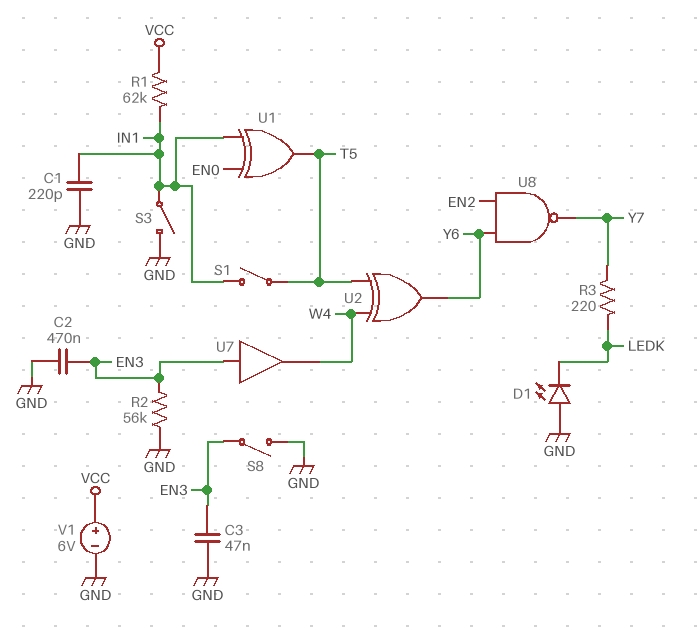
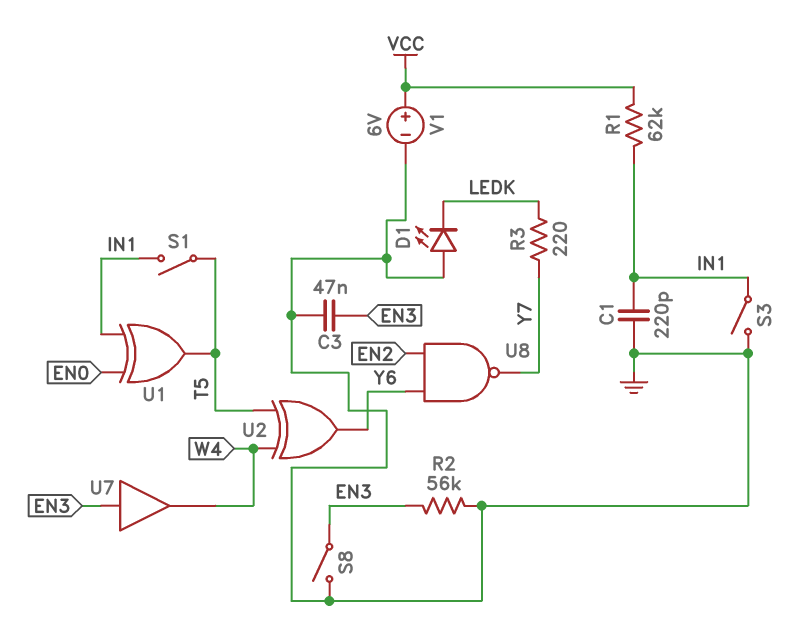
C2: 470nF (EN3, GND) -> none

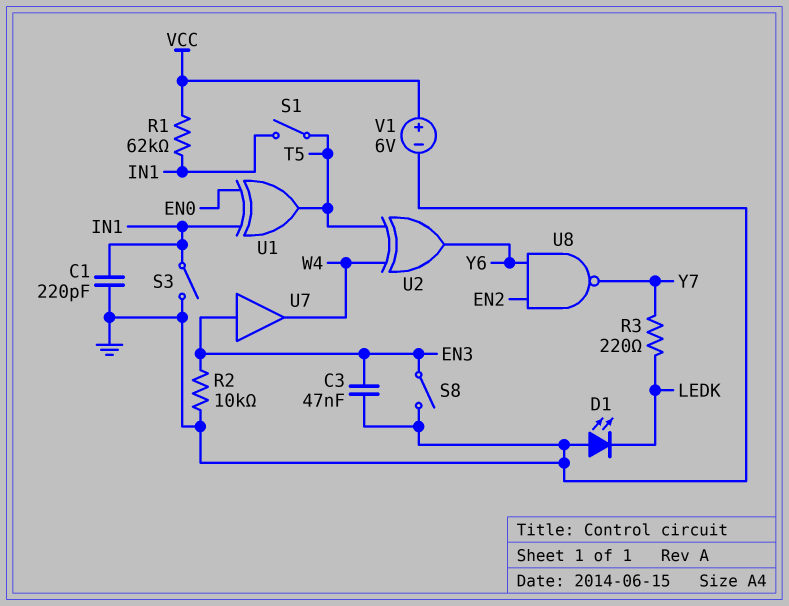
R2: 56k (EN3, GND) -> 10k (EN3, GND)

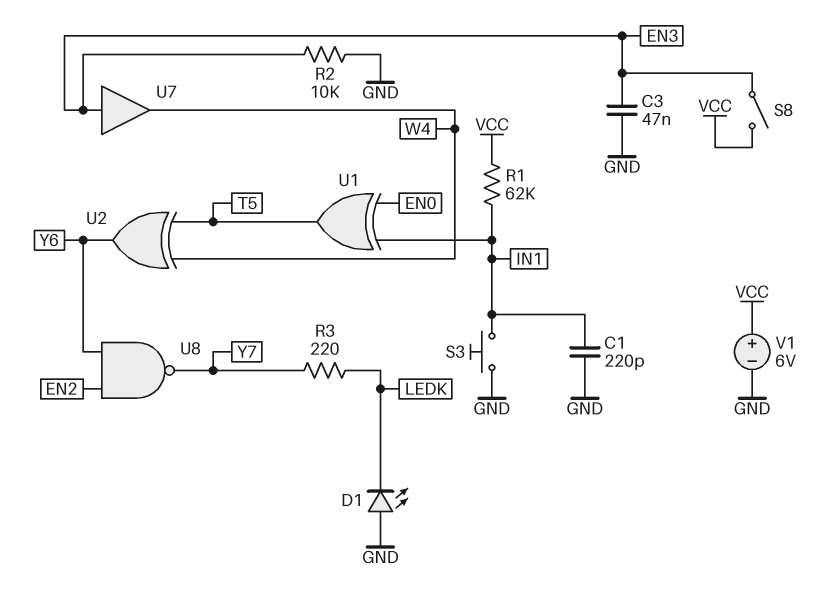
S1: switch (IN1, T5) -> none
S3: switch (GND, IN1) -> button (GND, IN1)
S8: switch (EN3, GND) -> switch (EN3, VCC)

